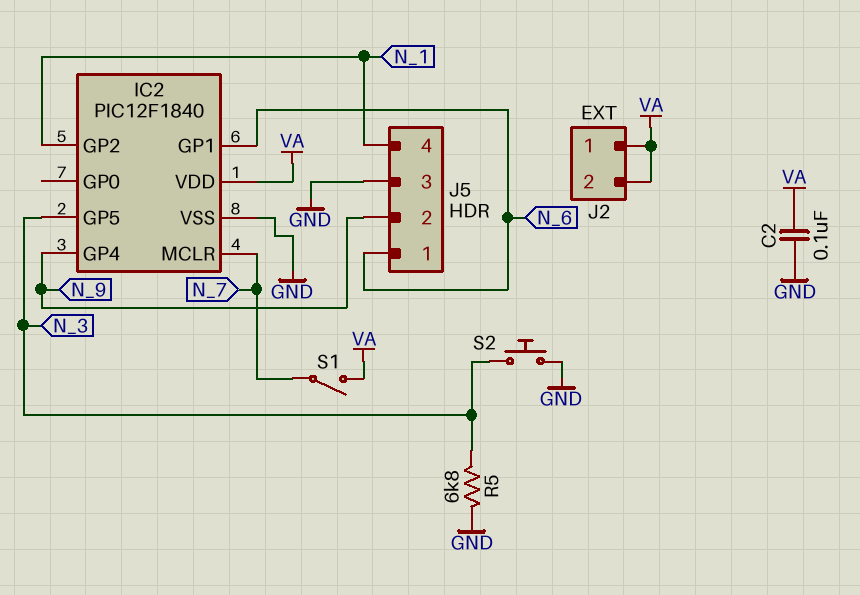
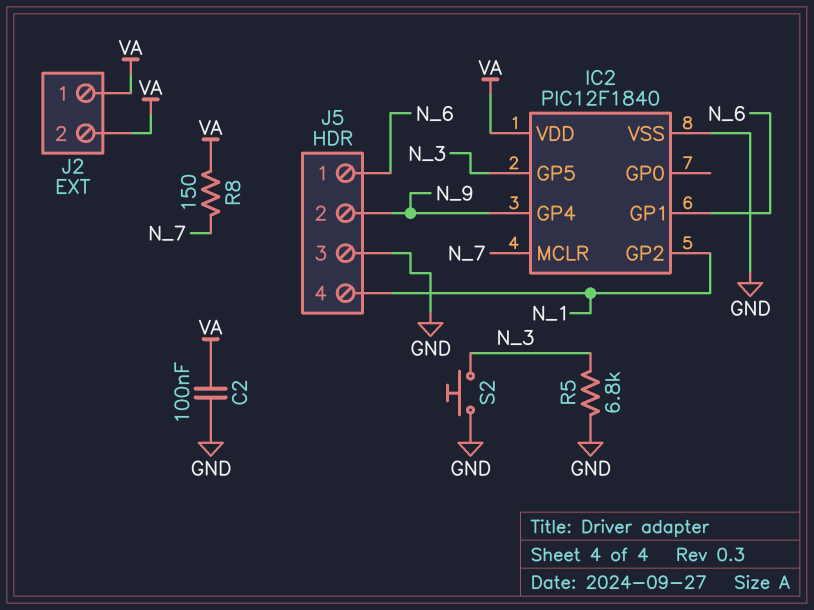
R8: none -> 150 (N_7, VA)
S1: switch (N_7, VA) -> none

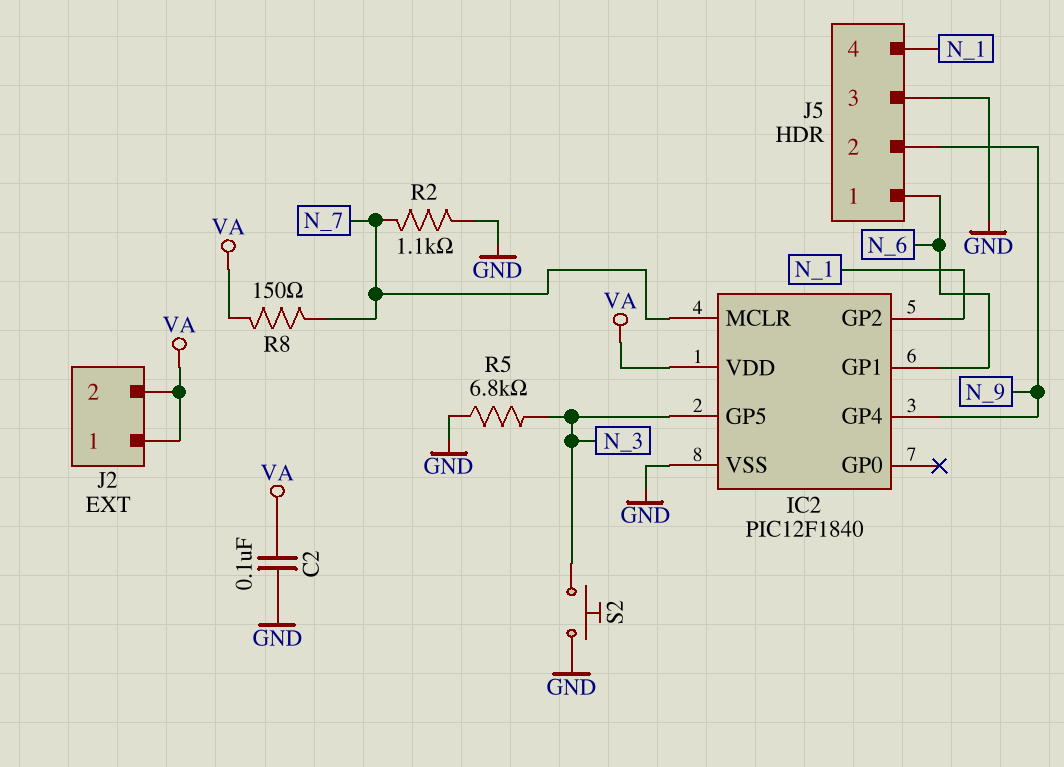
R2: none -> 1.1k (GND, N_7)

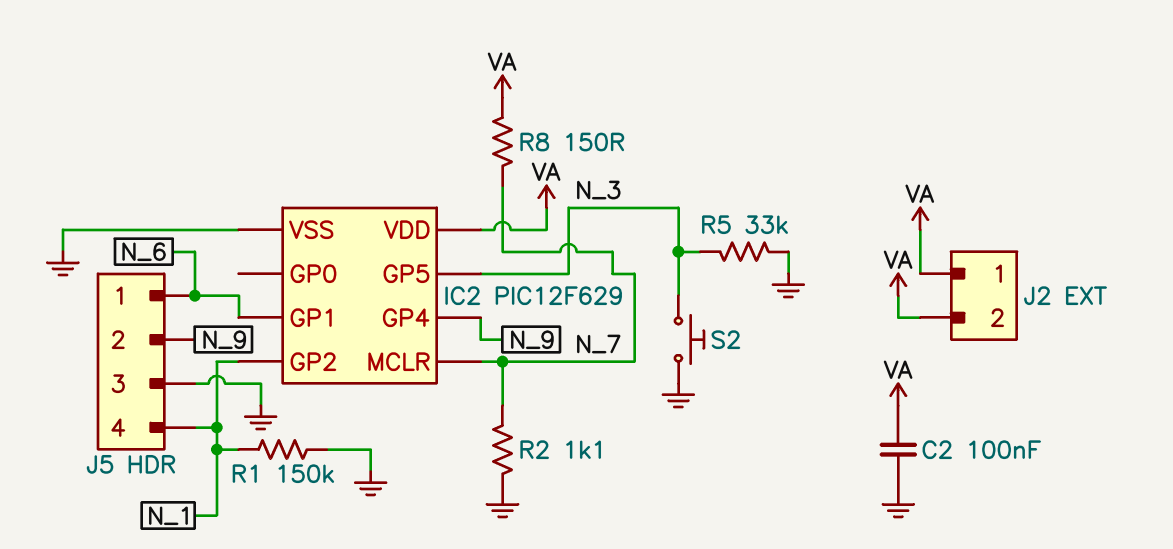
IC2: PIC12F1840 -> PIC12F629
R1: none -> 150k (GND, N_1)
R5: 6.8k (GND, N_3) -> 33k (GND, N_3)

